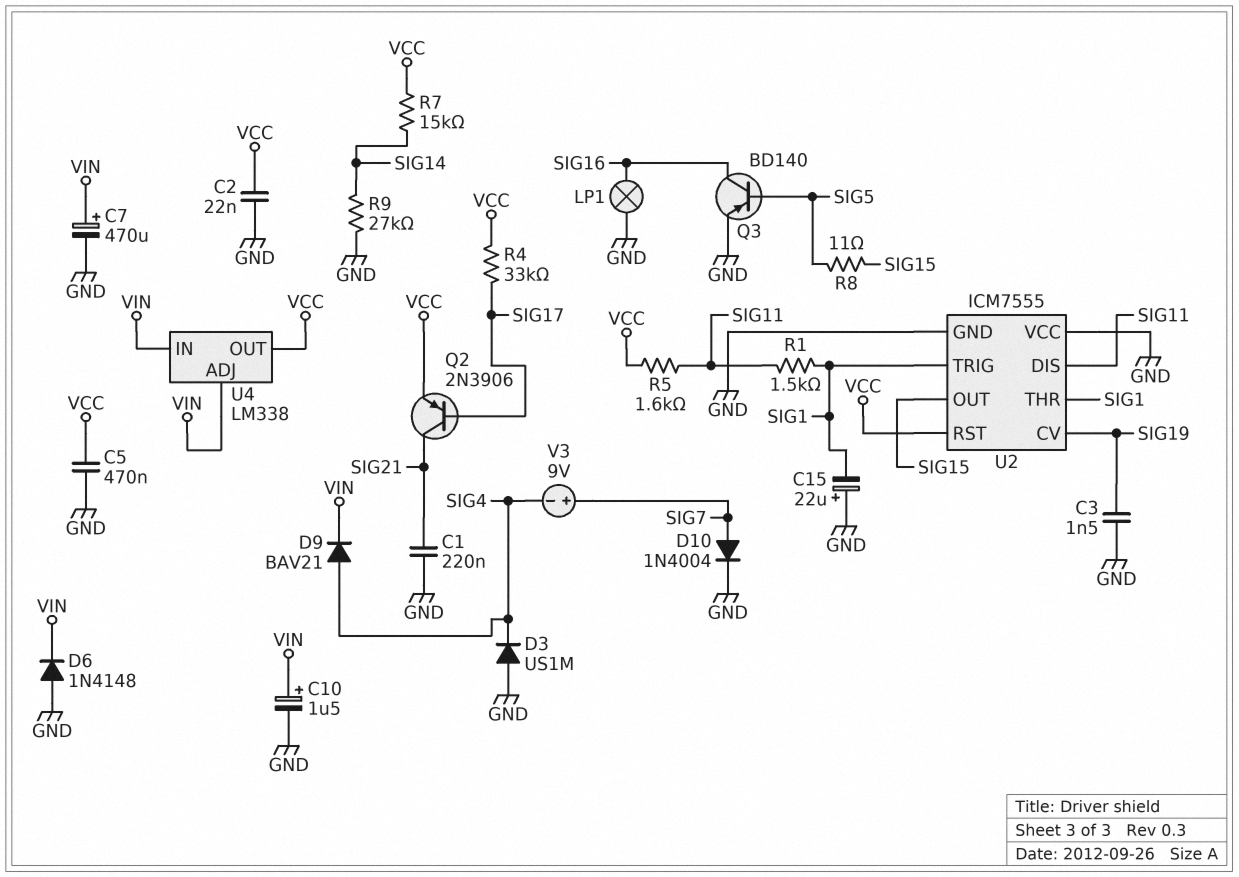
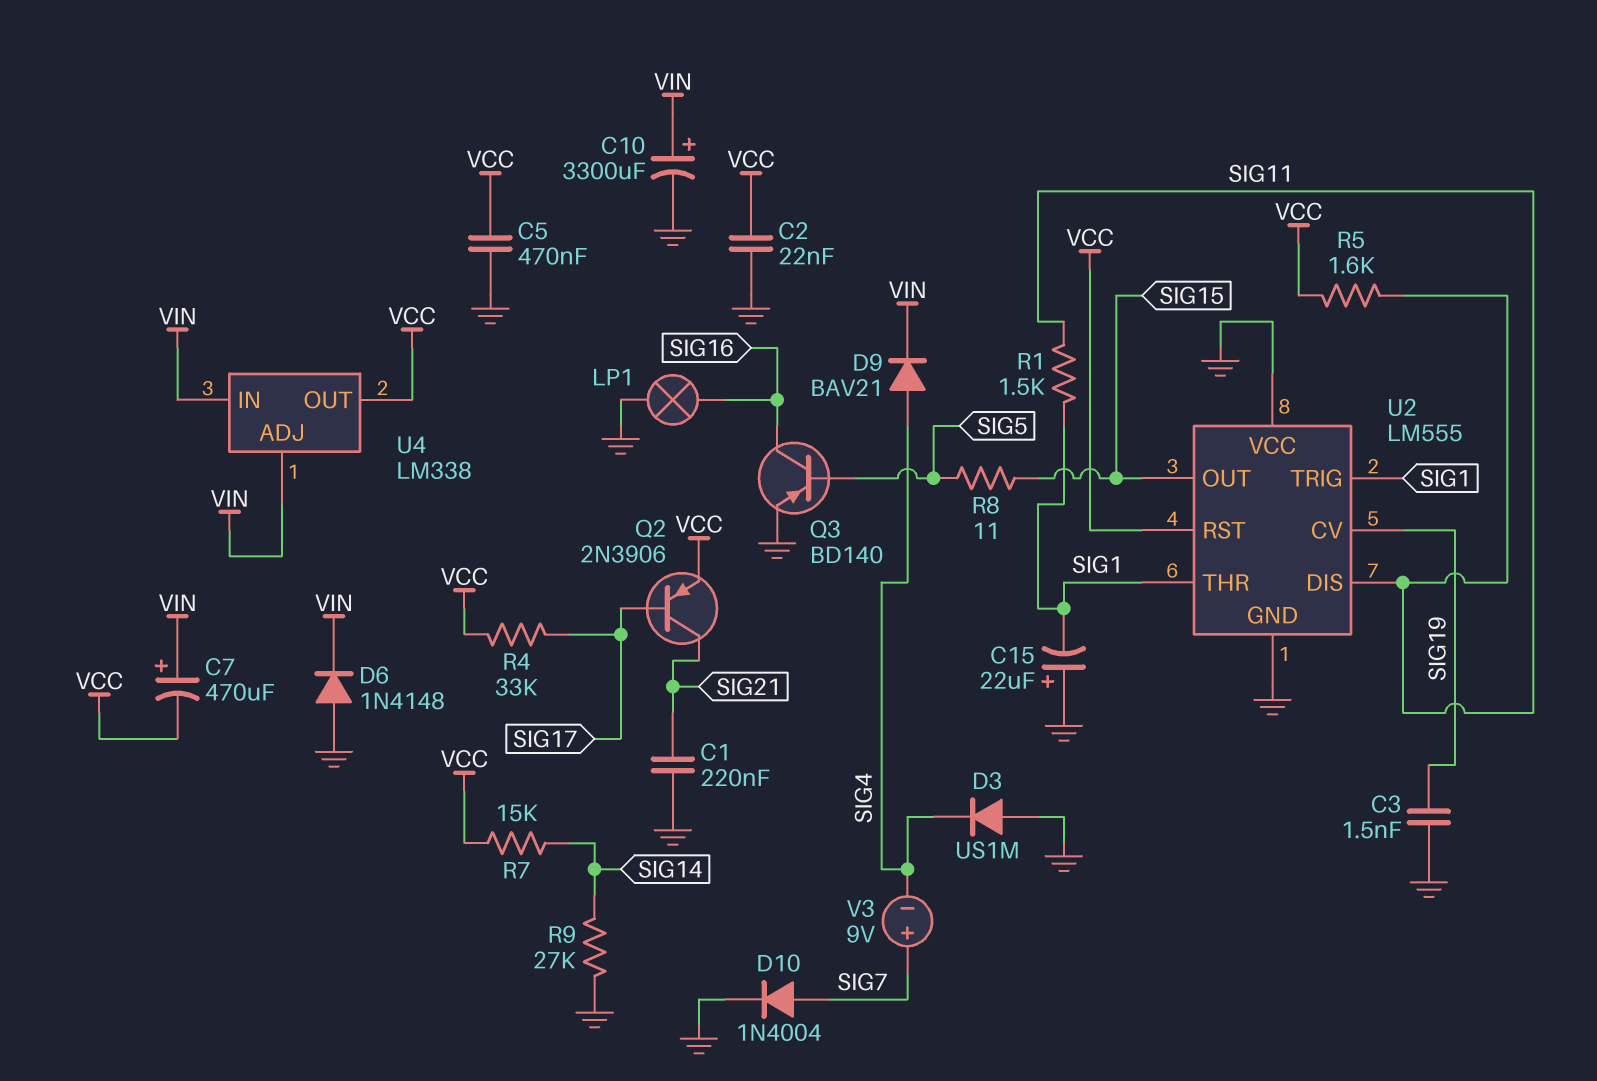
C7: 470uF (plus VIN, minus GND) -> 470uF (plus VIN, minus VCC)
C10: 1.5uF (plus VIN, minus GND) -> 3300uF (plus VIN, minus GND)
U2: ICM7555 -> LM555

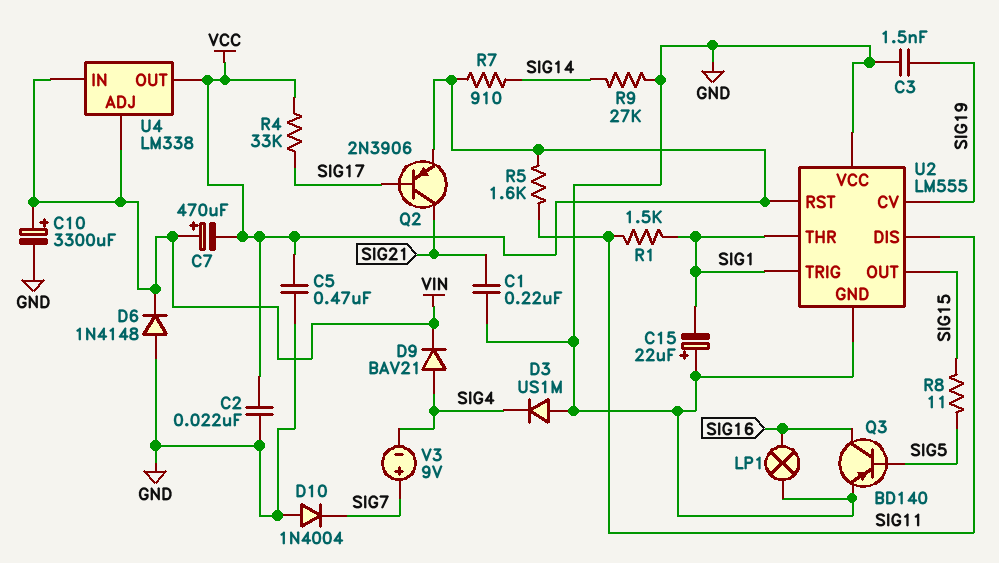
D10: diode 1N4004 (A SIG7, K GND) -> diode 1N4004 (A GND, K SIG7)
R7: 15k (SIG14, VCC) -> 910 (SIG14, VCC)

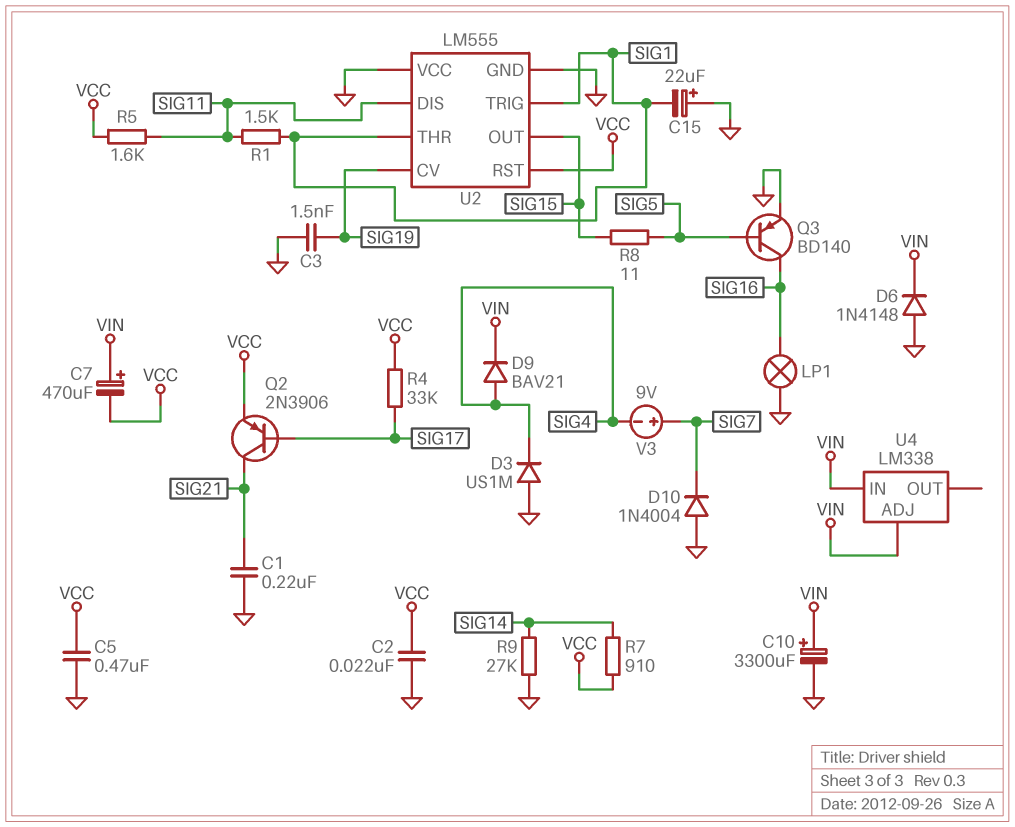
U4 pin OUT: VCC -> none

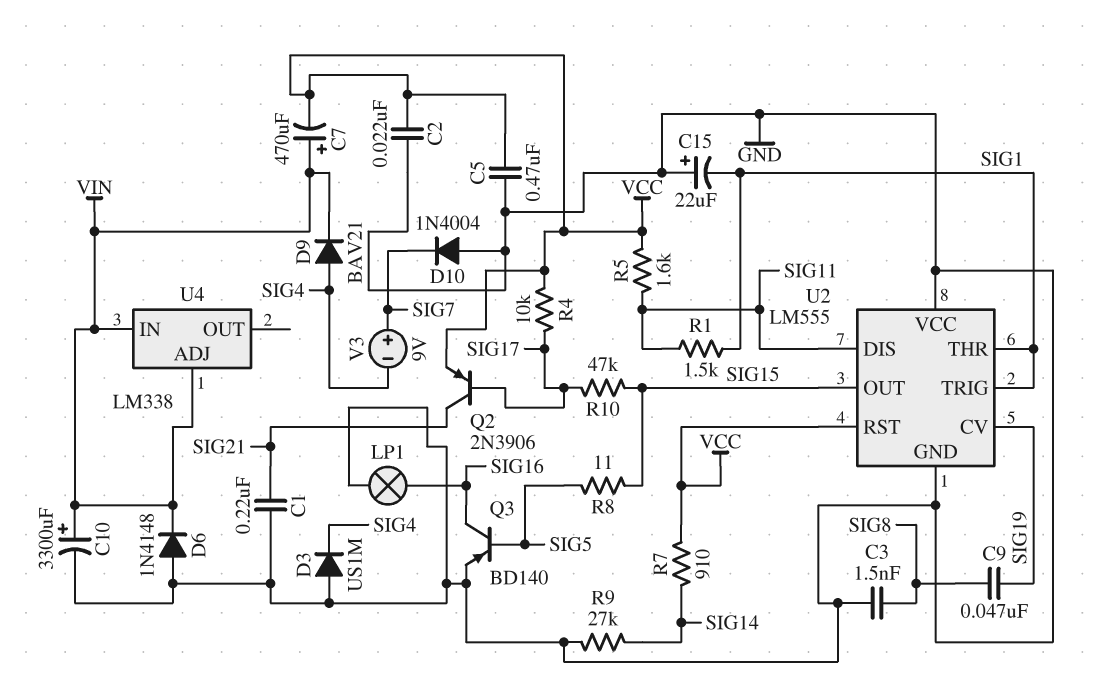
C3: 1.5nF (GND, SIG19) -> 1.5nF (GND, SIG8)
C9: none -> 47nF (SIG8, SIG19)
R4: 33k (SIG17, VCC) -> 10k (SIG17, VCC)
R10: none -> 47k (SIG15, SIG17)

